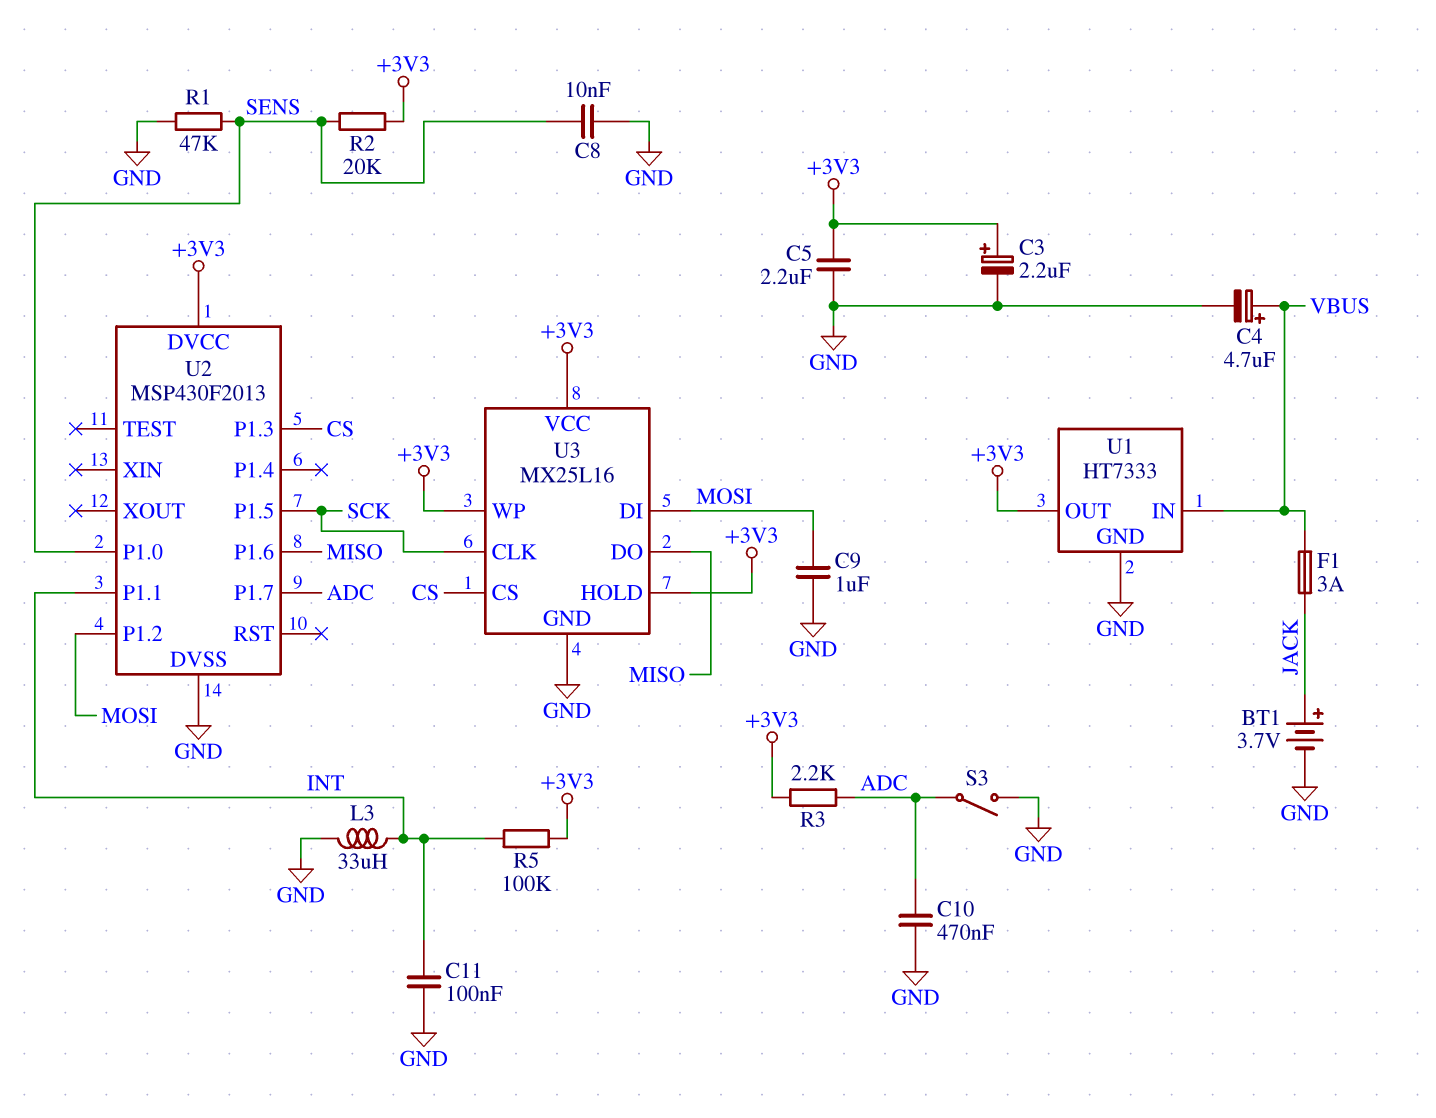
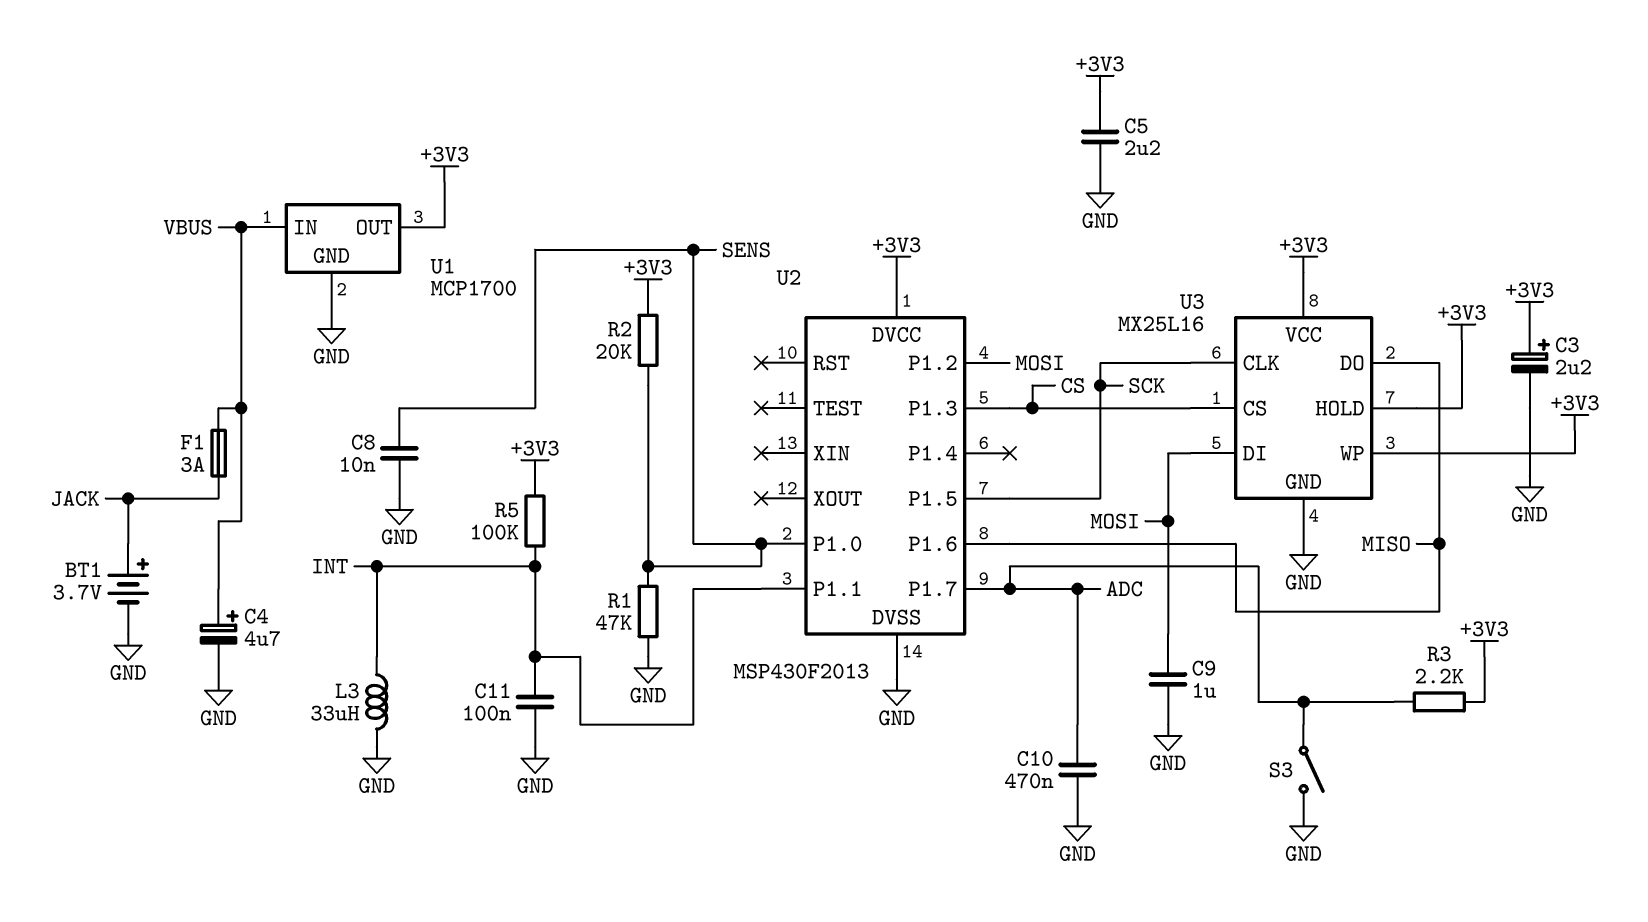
U1: HT7333 -> MCP1700

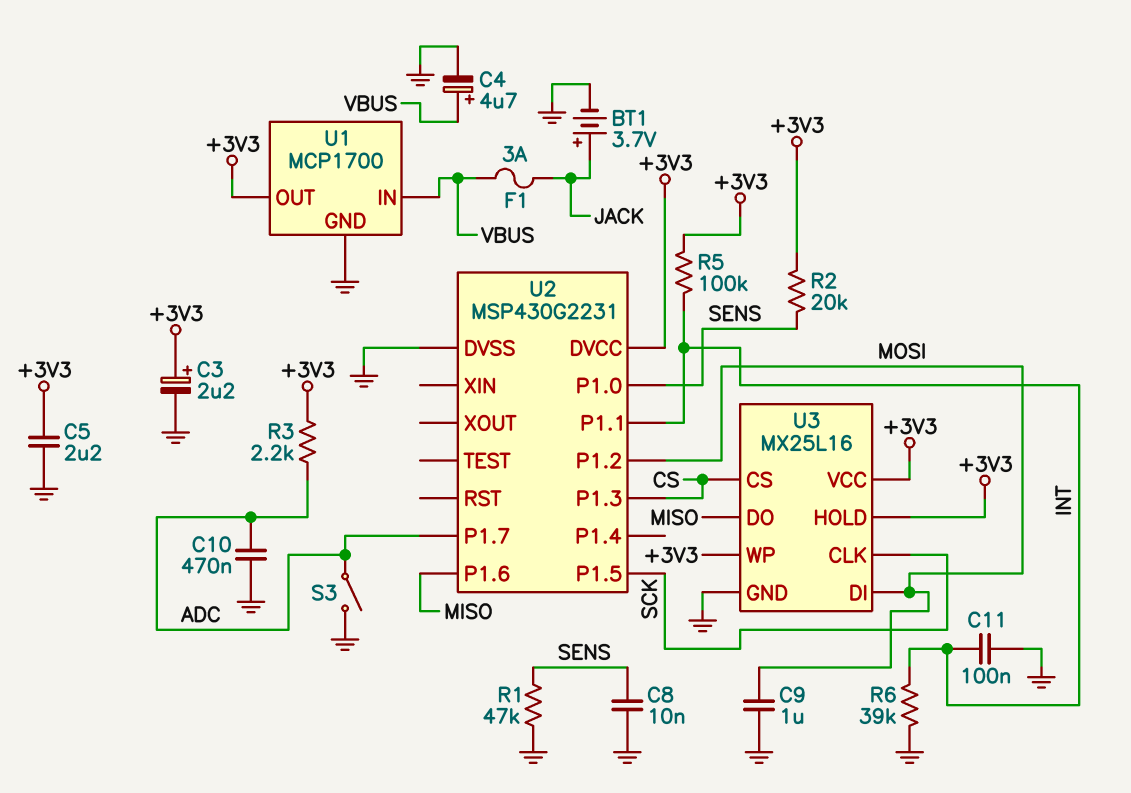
L3: 33uH (GND, INT) -> none
R6: none -> 39k (GND, INT)
U2: MSP430F2013 -> MSP430G2231

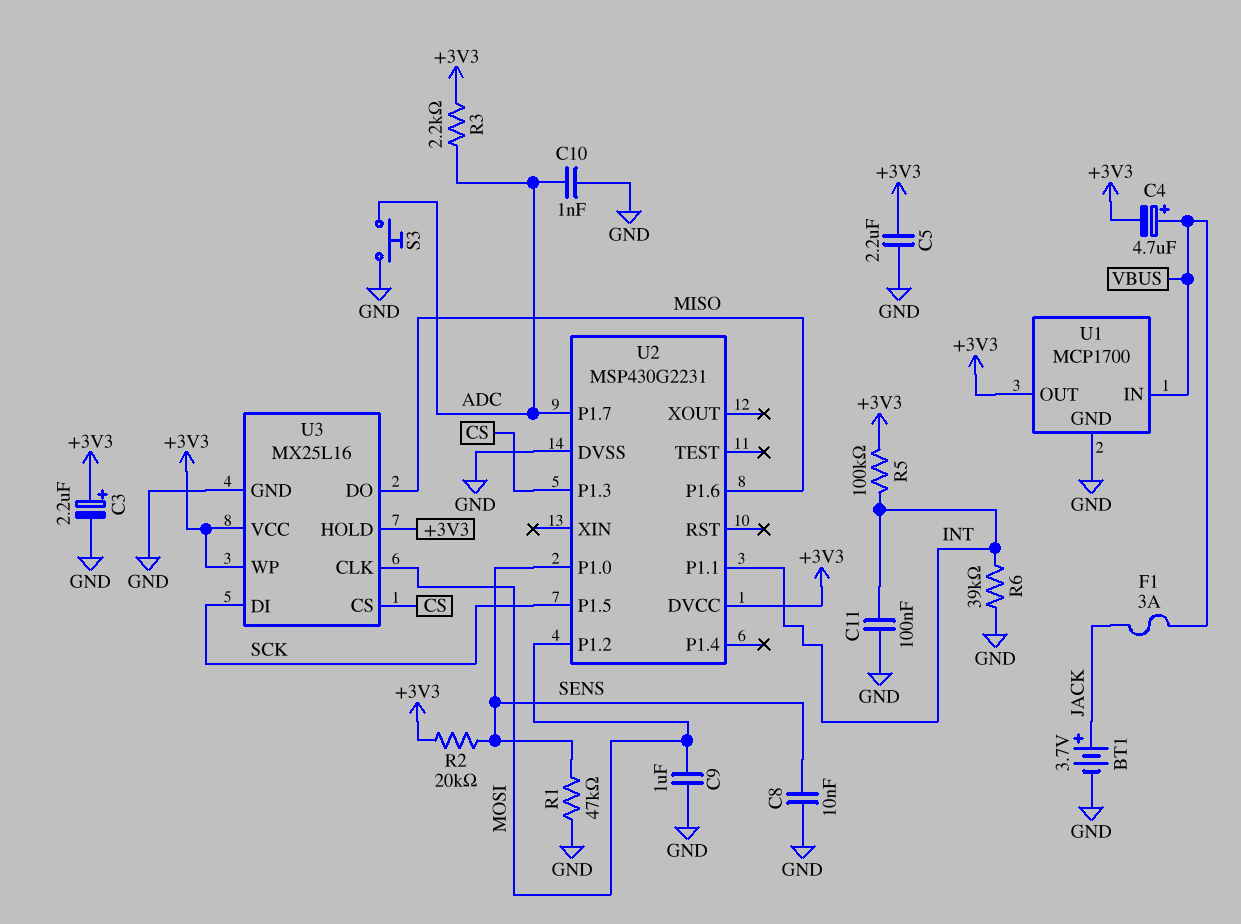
C4: 4.7uF (plus VBUS, minus GND) -> 4.7uF (plus VBUS, minus +3V3)
C10: 470nF (ADC, GND) -> 1nF (ADC, GND)
S3: switch (ADC, GND) -> button (ADC, GND)
U3 pin CLK: SCK -> MOSI
U3 pin DI: MOSI -> SCK

